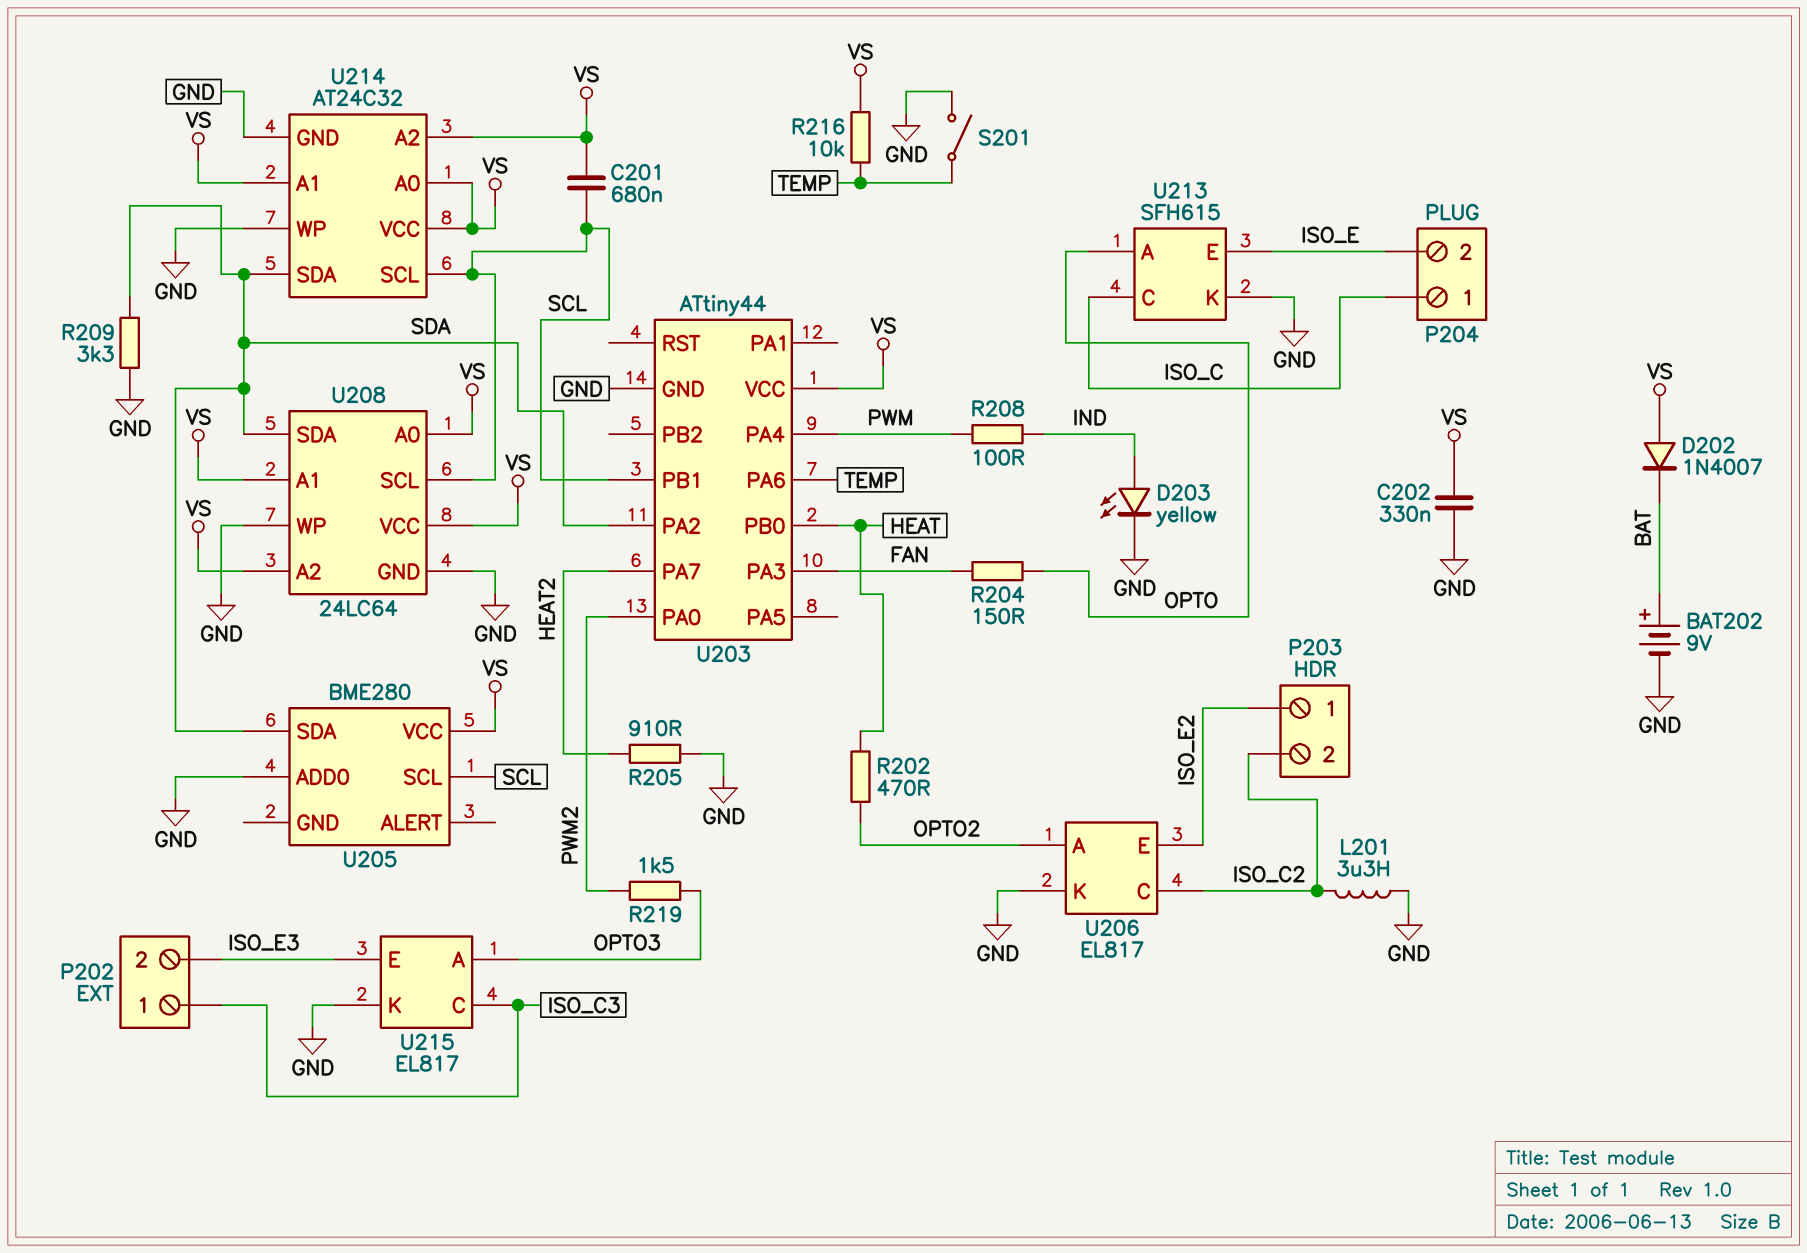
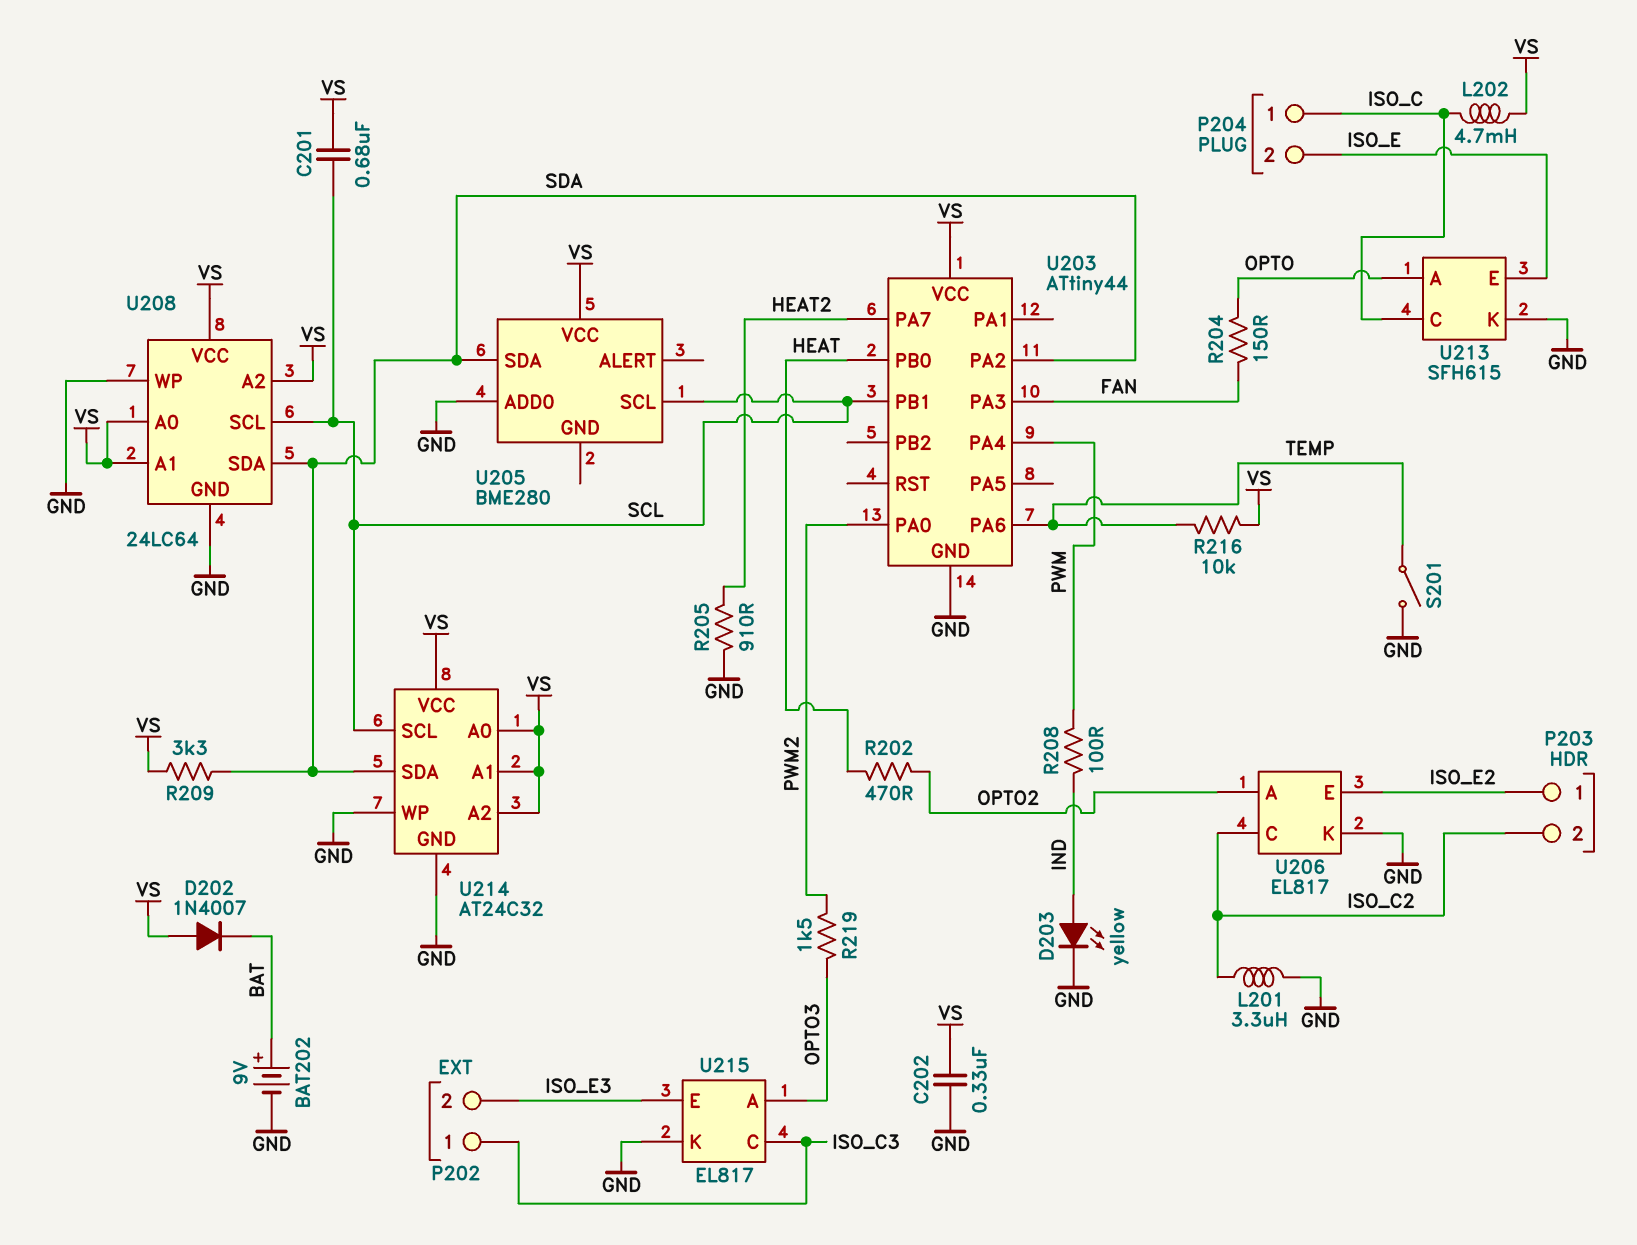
L202: none -> 4.7mH (ISO_C, VS)
R209: 3.3k (GND, SDA) -> 3.3k (SDA, VS)

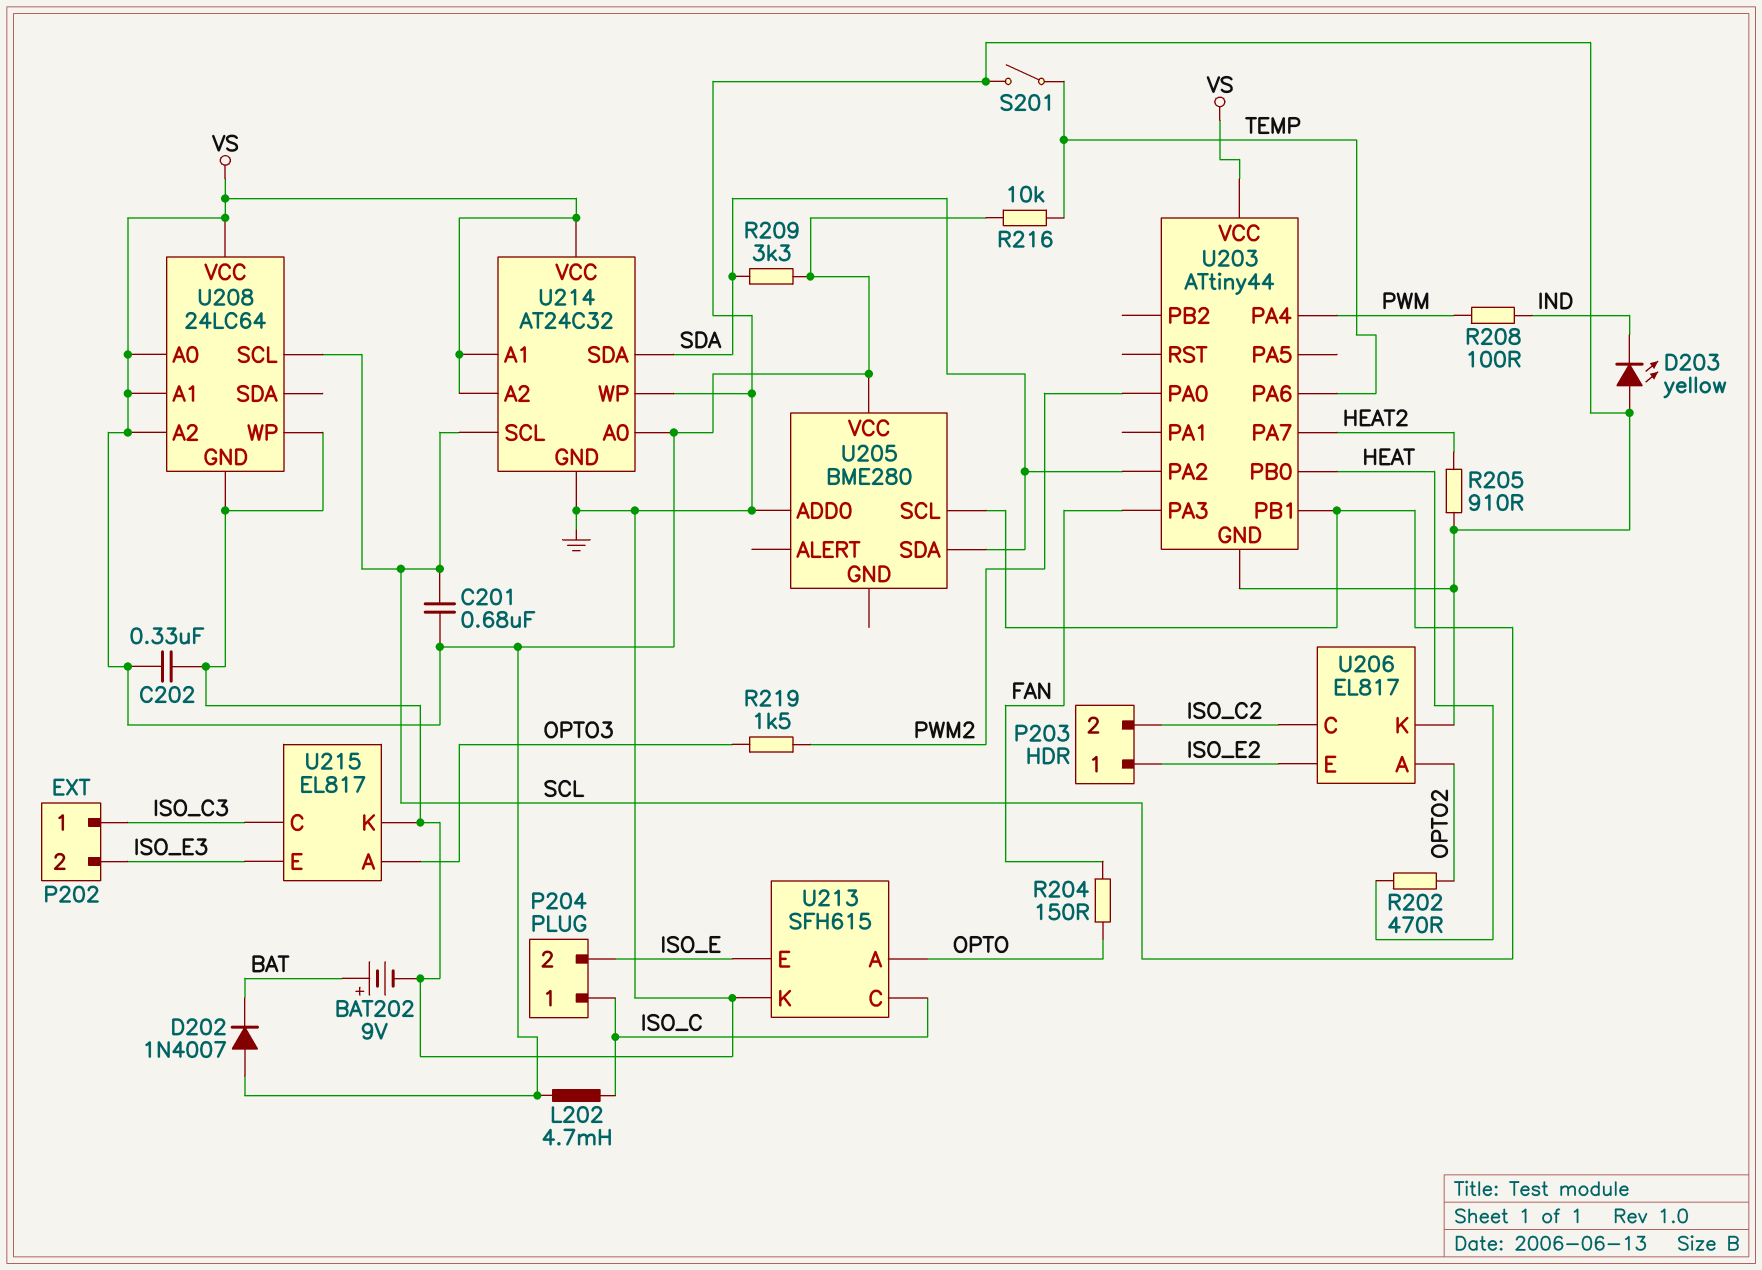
D203: LED yellow (A IND, K GND) -> LED yellow (A GND, K IND)
L201: 3.3uH (GND, ISO_C2) -> none
U208 pin SDA: SDA -> none

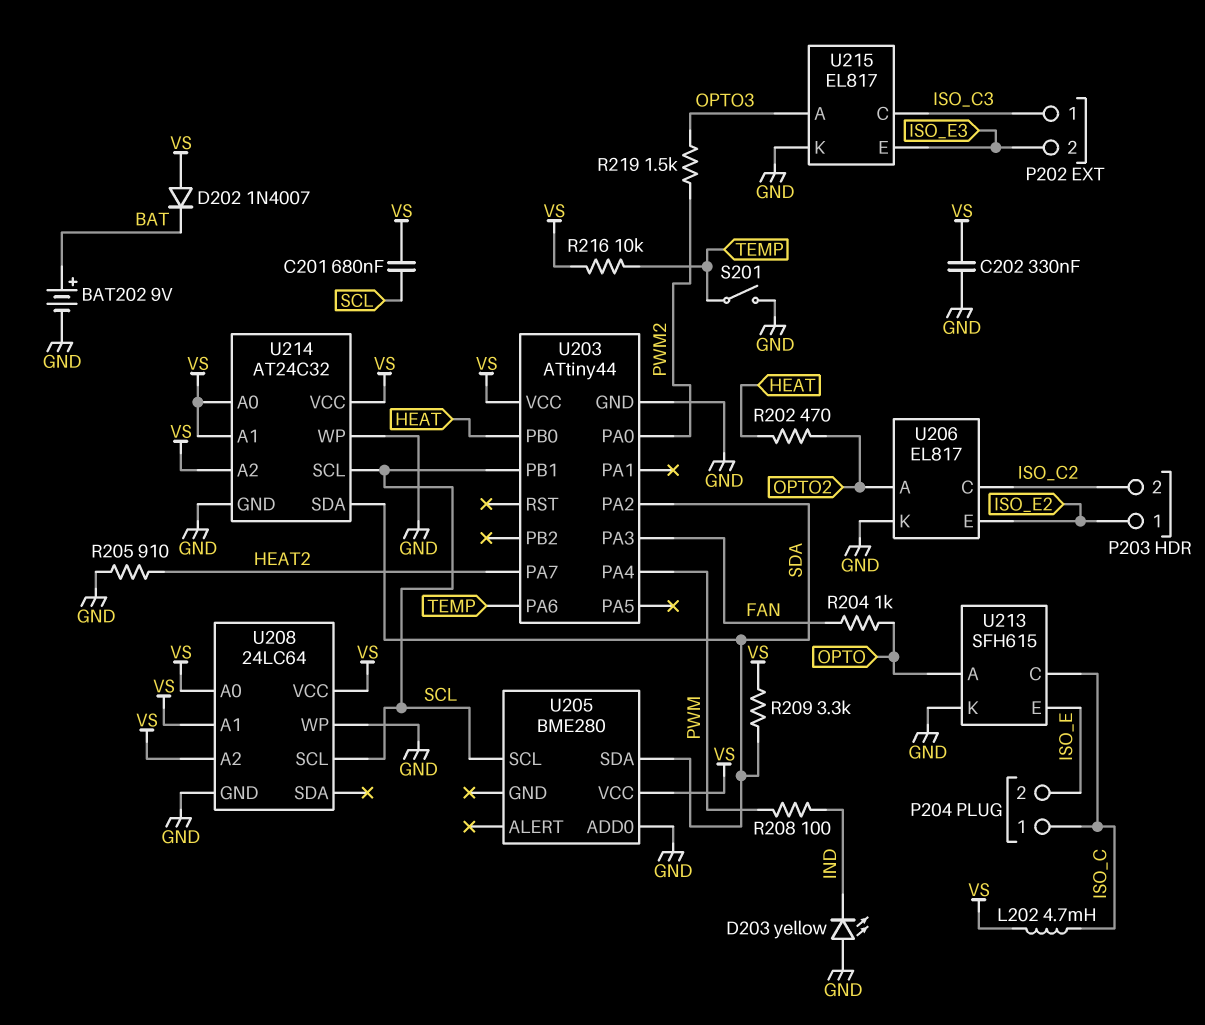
R204: 150 (FAN, OPTO) -> 1k (FAN, OPTO)

